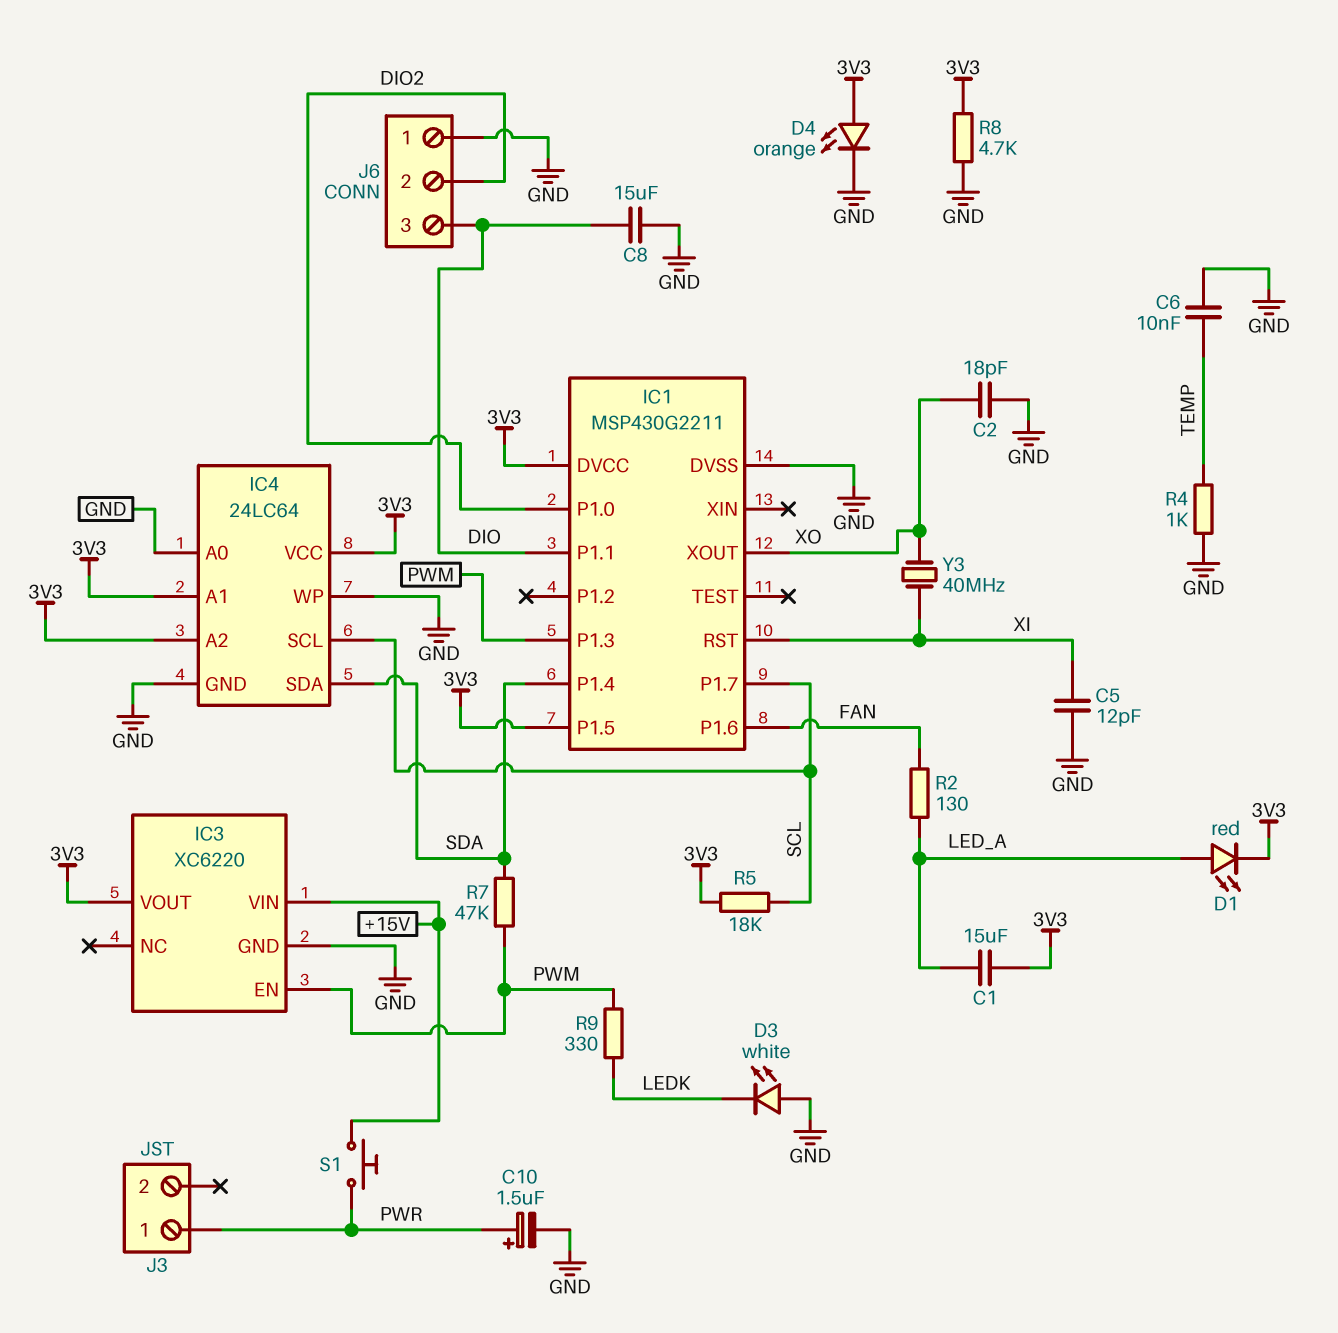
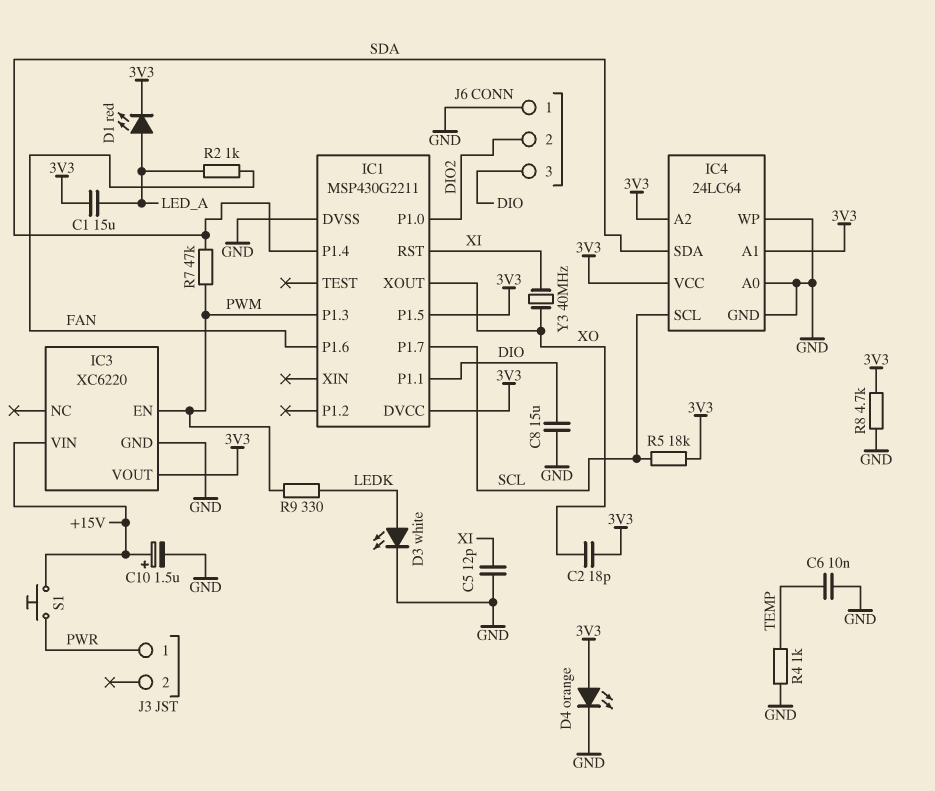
C2: 18pF (GND, XO) -> 18pF (3V3, XO)
C10: 1.5uF (plus PWR, minus GND) -> 1.5uF (plus +15V, minus GND)
D3: LED white (A GND, K LEDK) -> LED white (A LEDK, K GND)
R2: 130 (FAN, LED_A) -> 1k (FAN, LED_A)

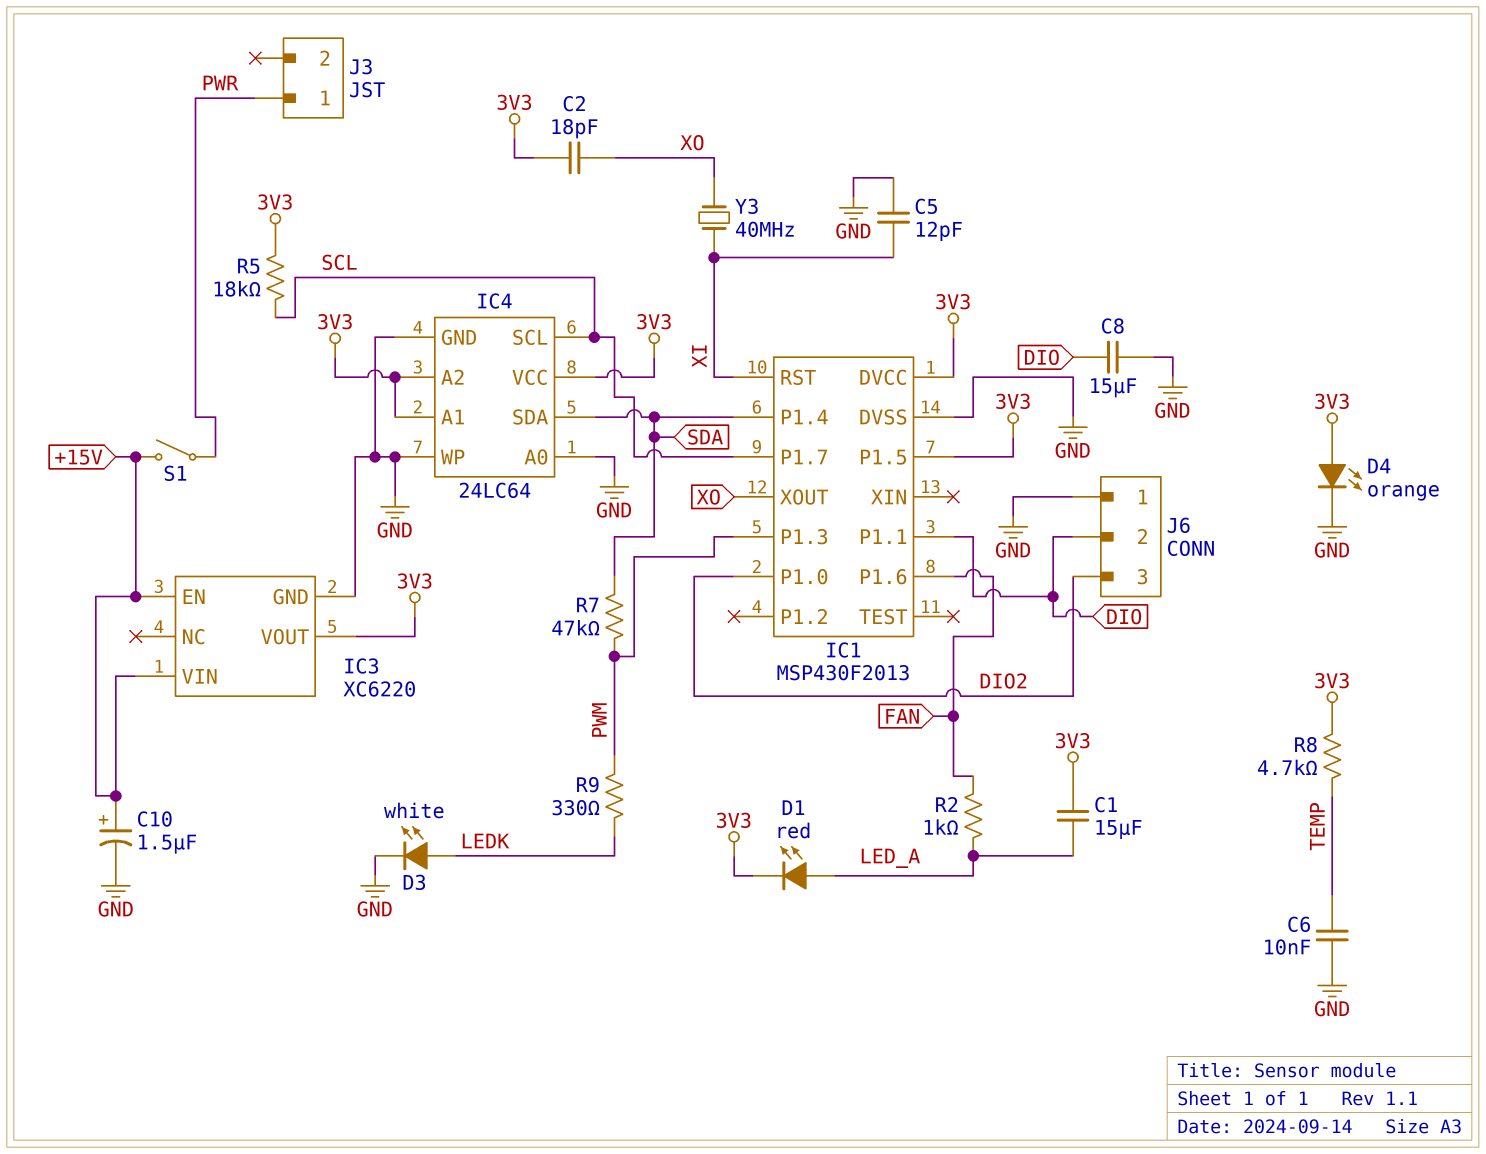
IC1: MSP430G2211 -> MSP430F2013
IC3 pin EN: PWM -> +15V
J6 pin 2: DIO2 -> DIO
J6 pin 3: DIO -> DIO2
R4: 1k (GND, TEMP) -> none
R8: 4.7k (3V3, GND) -> 4.7k (3V3, TEMP)
S1: button (+15V, PWR) -> switch (+15V, PWR)

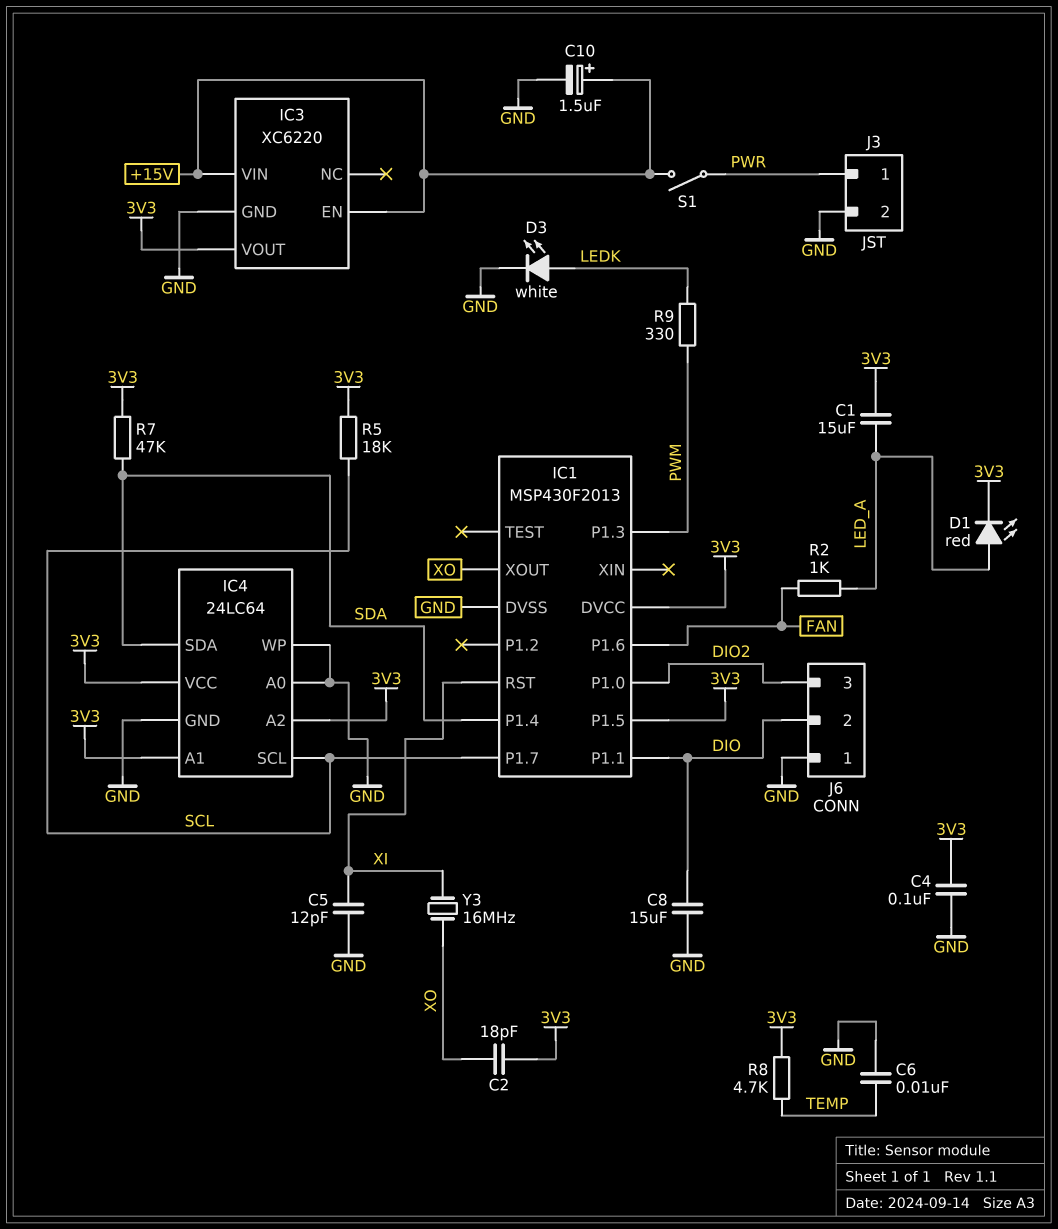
C4: none -> 100nF (3V3, GND)
D4: LED orange (A 3V3, K GND) -> none
J3 pin 2: none -> GND
R7: 47k (PWM, SDA) -> 47k (3V3, SDA)
Y3: 40MHz (XI, XO) -> 16MHz (XI, XO)

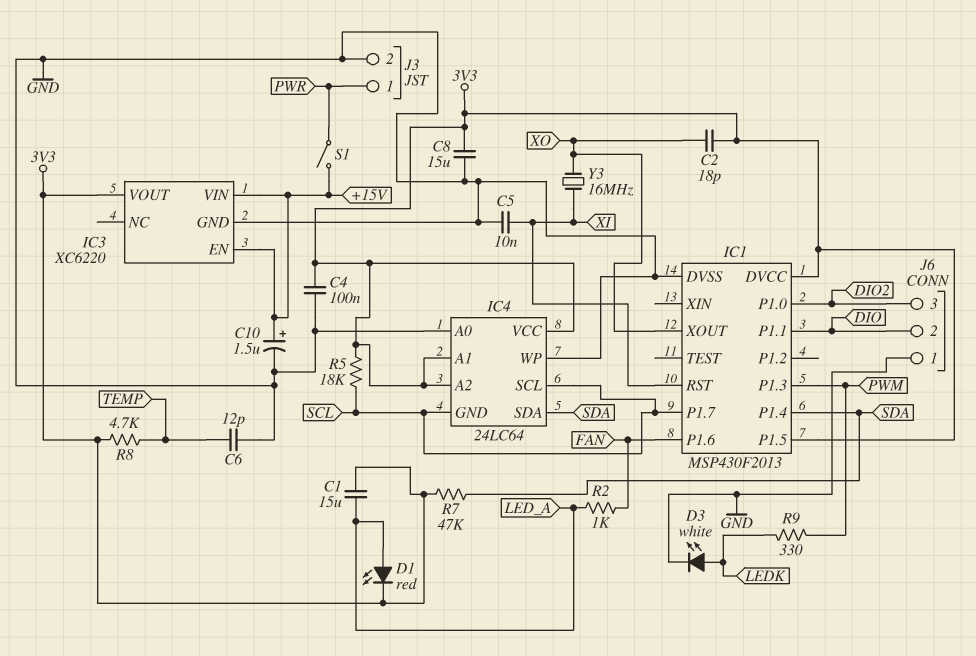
C5: 12pF (GND, XI) -> 10nF (GND, XI)
C6: 10nF (GND, TEMP) -> 12pF (GND, TEMP)
C8: 15uF (DIO, GND) -> 15uF (3V3, GND)
IC4 pin GND: GND -> SCL

